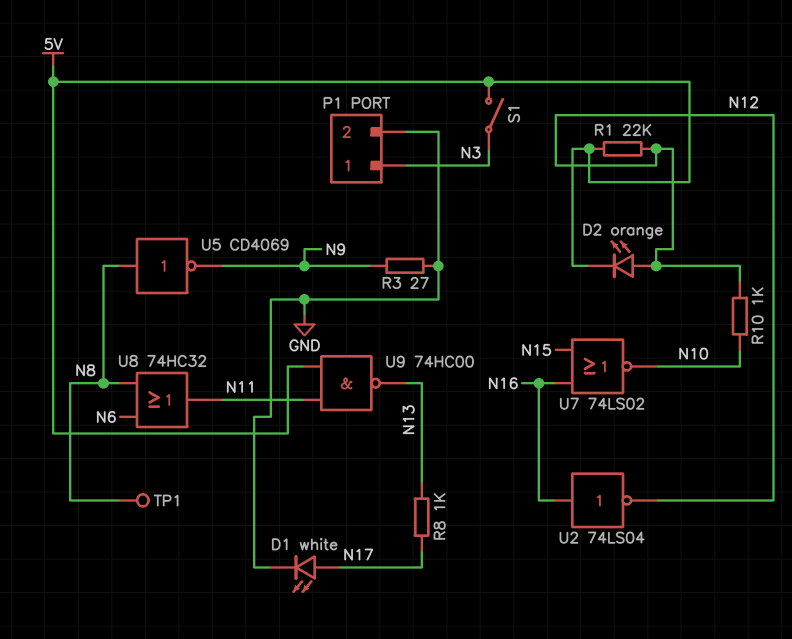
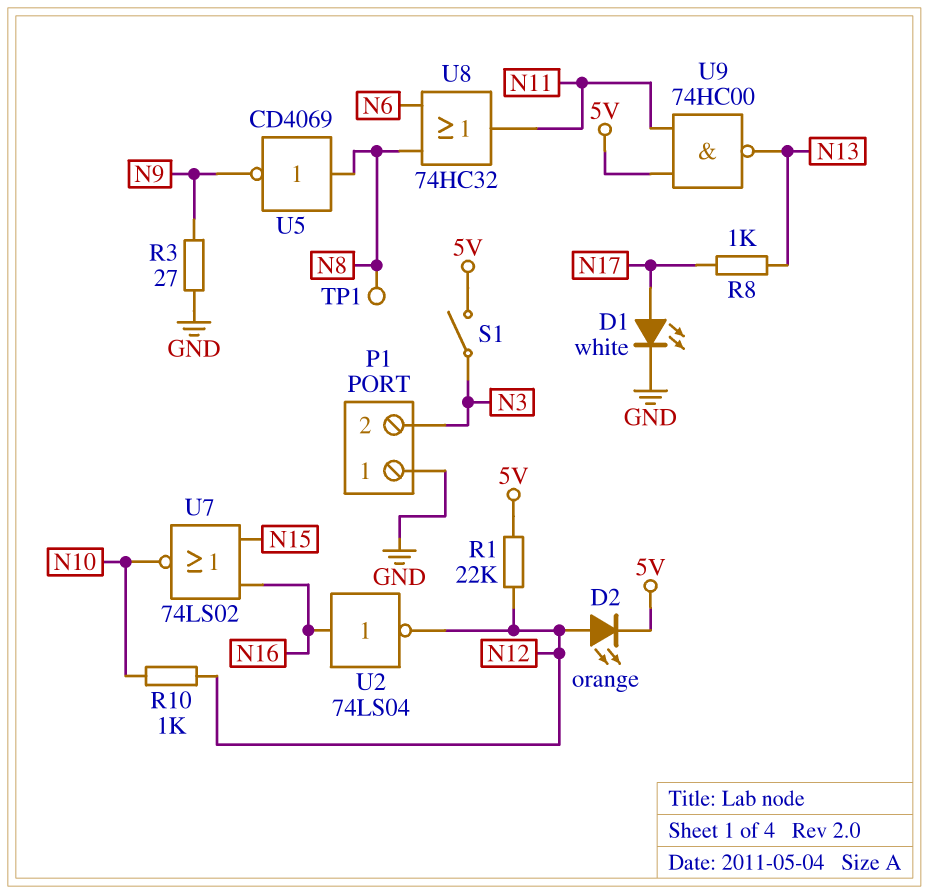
P1 pin 1: N3 -> GND
P1 pin 2: GND -> N3

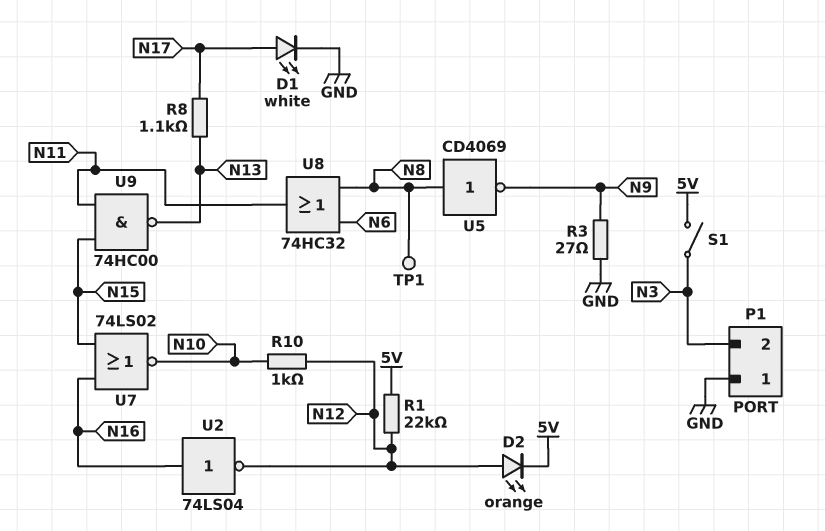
R8: 1k (N13, N17) -> 1.1k (N13, N17)
U9: NAND 74HC00 (in 5V, in N11, out N13) -> NAND 74HC00 (in N11, in N15, out N13)

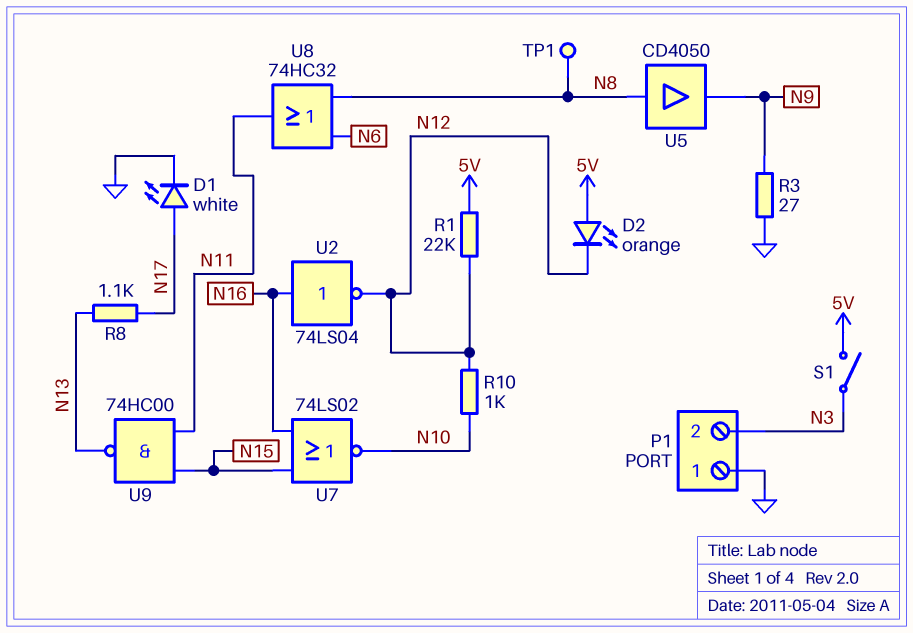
D2: LED orange (A N12, K 5V) -> LED orange (A 5V, K N12)
U5: NOT CD4069 (in N8, out N9) -> buffer CD4050 (in N8, out N9)

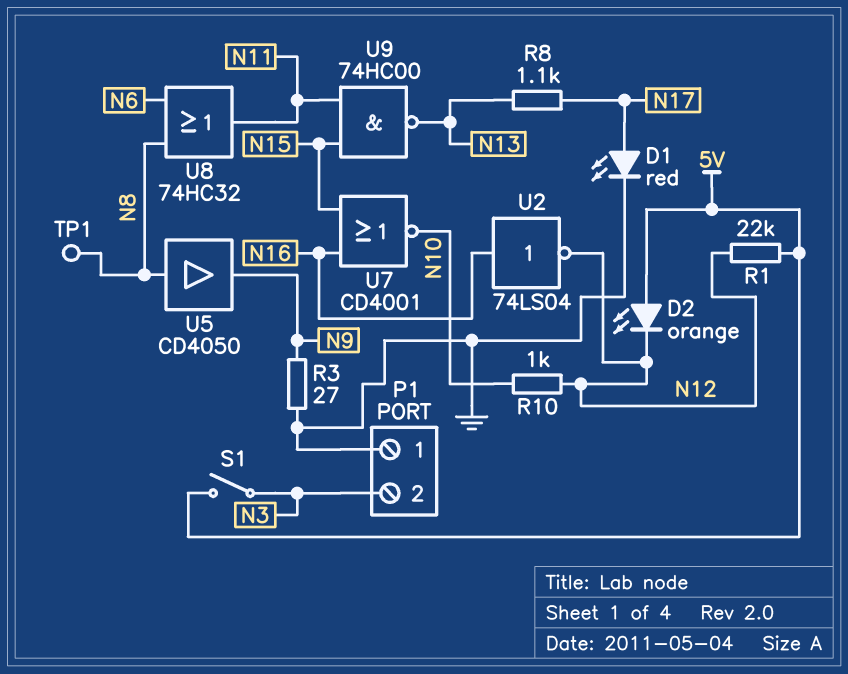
D1: LED white (A N17, K GND) -> LED red (A N17, K GND)
U7: NOR 74LS02 (in N15, in N16, out N10) -> NOR CD4001 (in N15, in N16, out N10)

